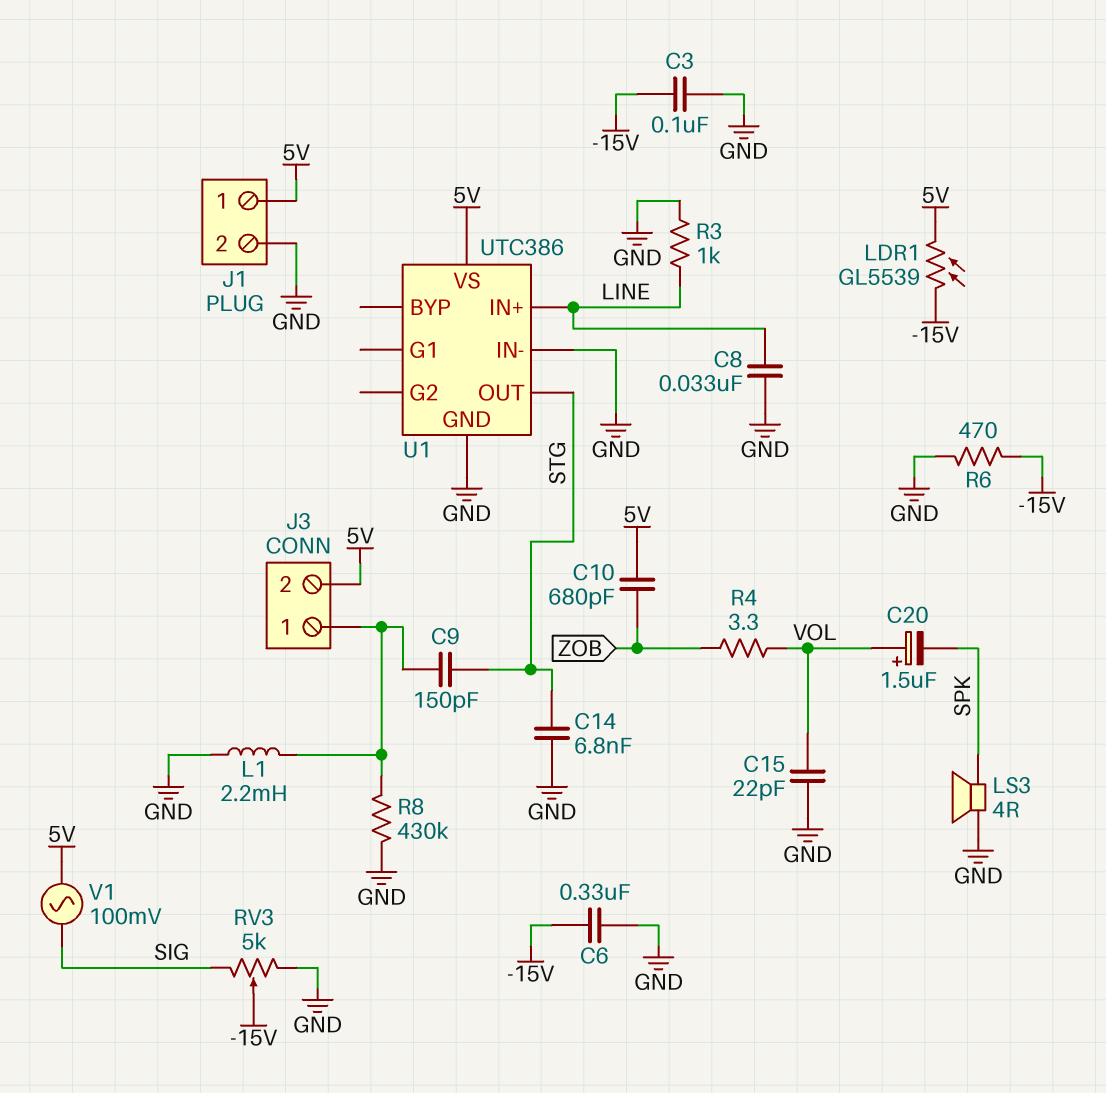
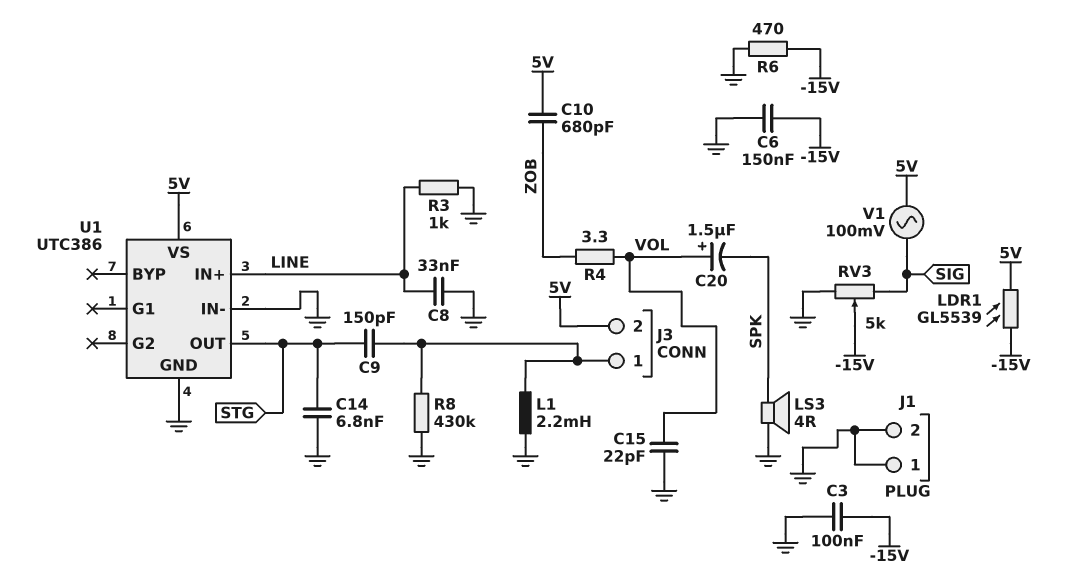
C6: 330nF (-15V, GND) -> 150nF (-15V, GND)
J1 pin 1: 5V -> GND

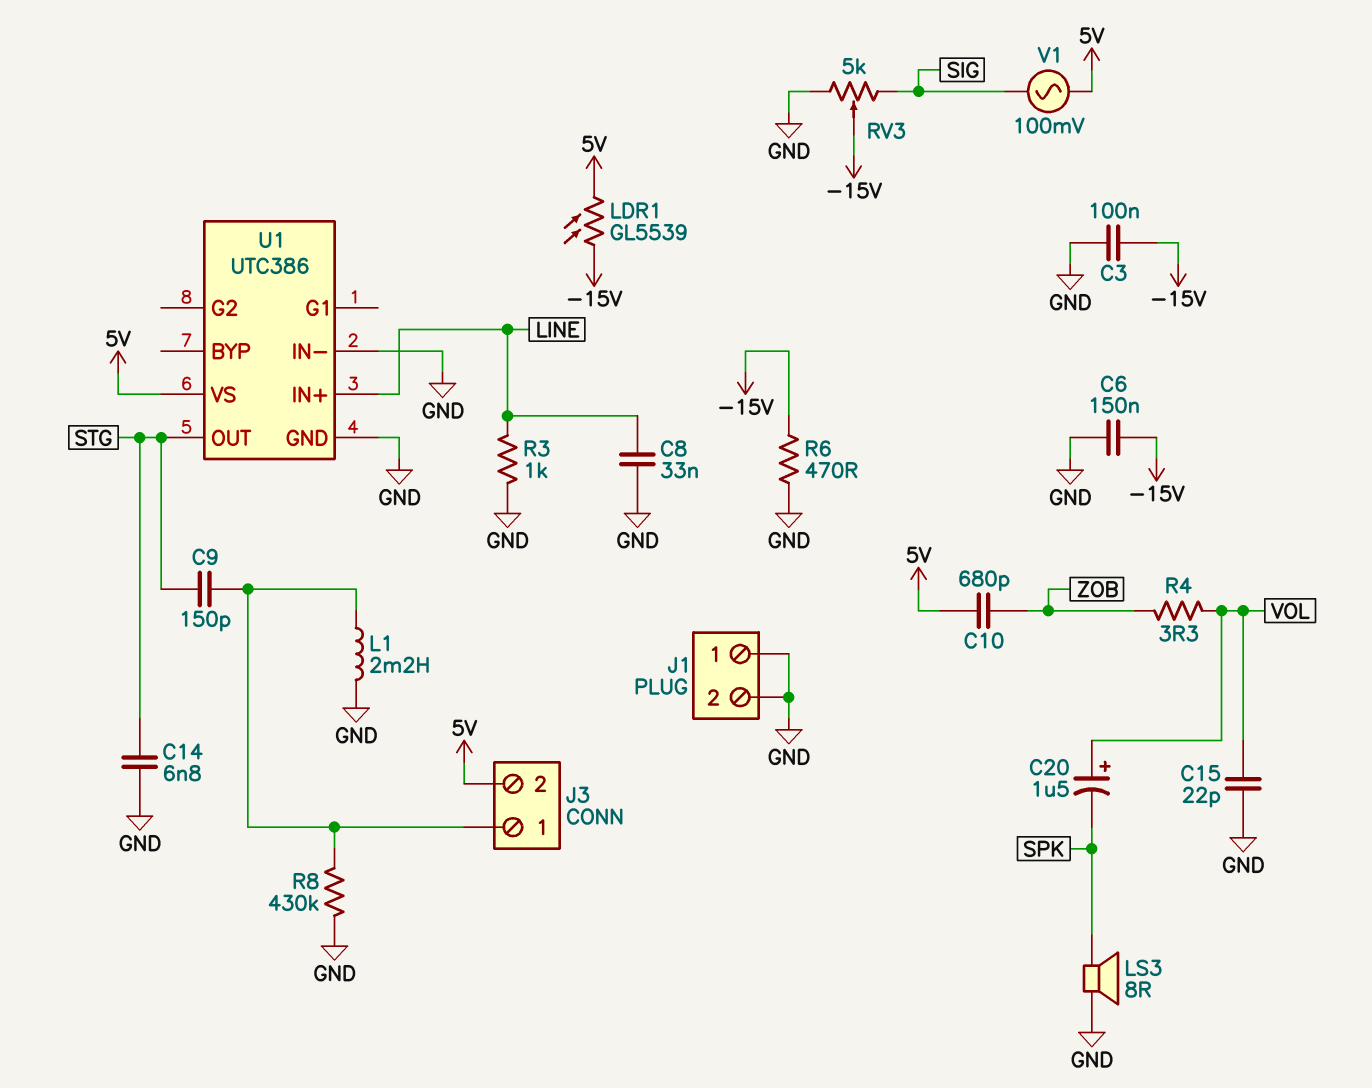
LS3: speaker 4R (GND, SPK) -> speaker 8R (GND, SPK)

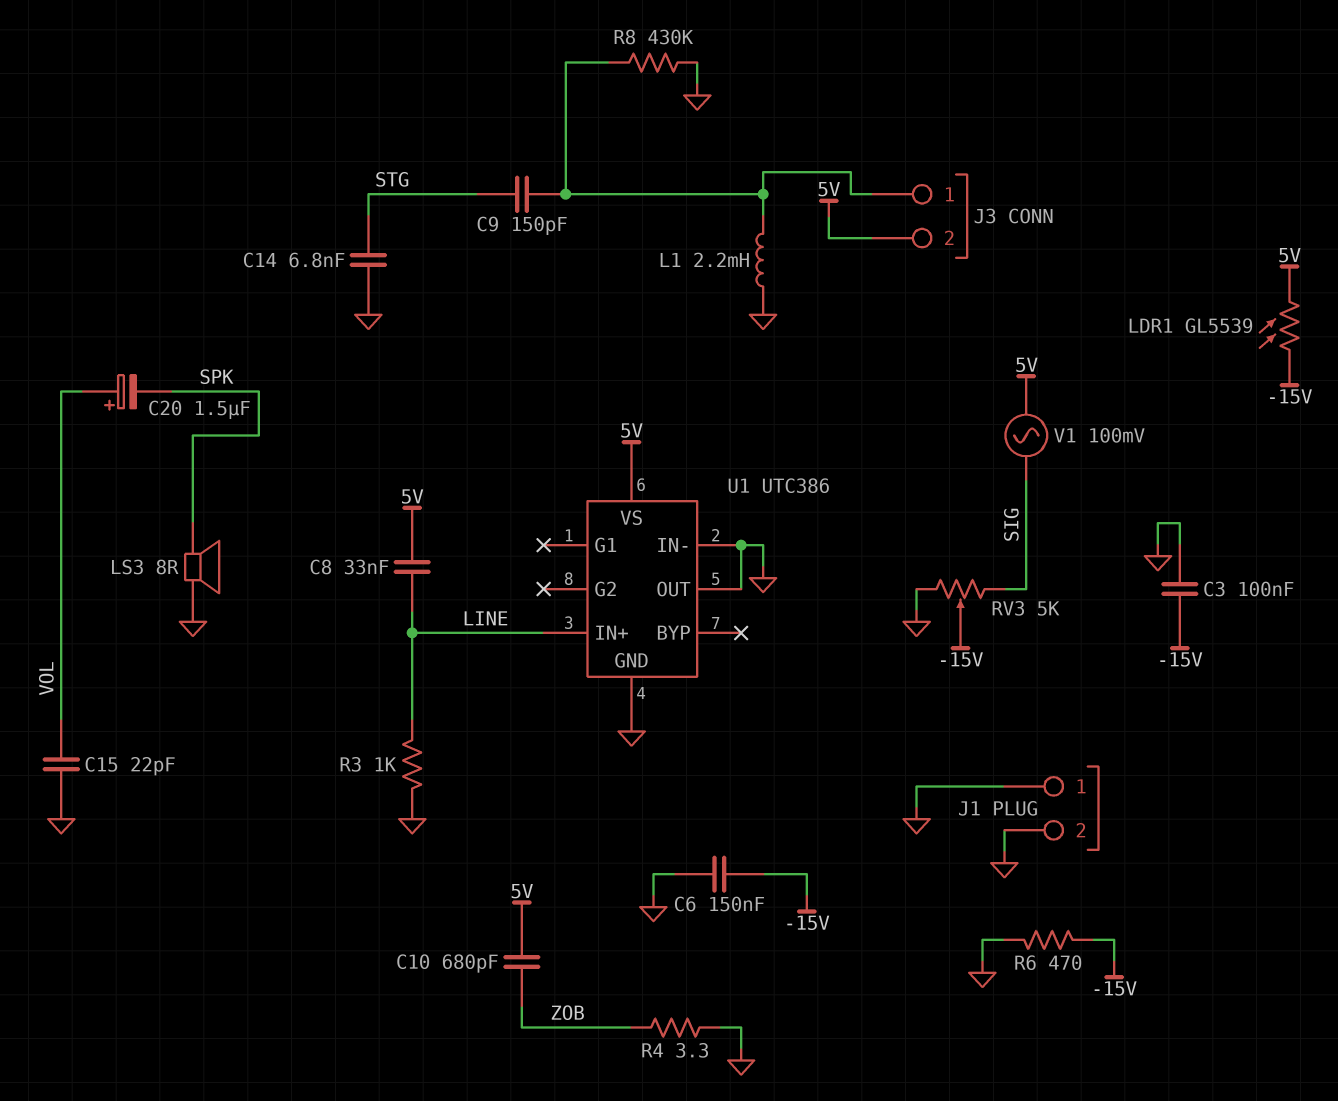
C8: 33nF (GND, LINE) -> 33nF (5V, LINE)
R4: 3.3 (VOL, ZOB) -> 3.3 (GND, ZOB)
U1 pin OUT: STG -> GND

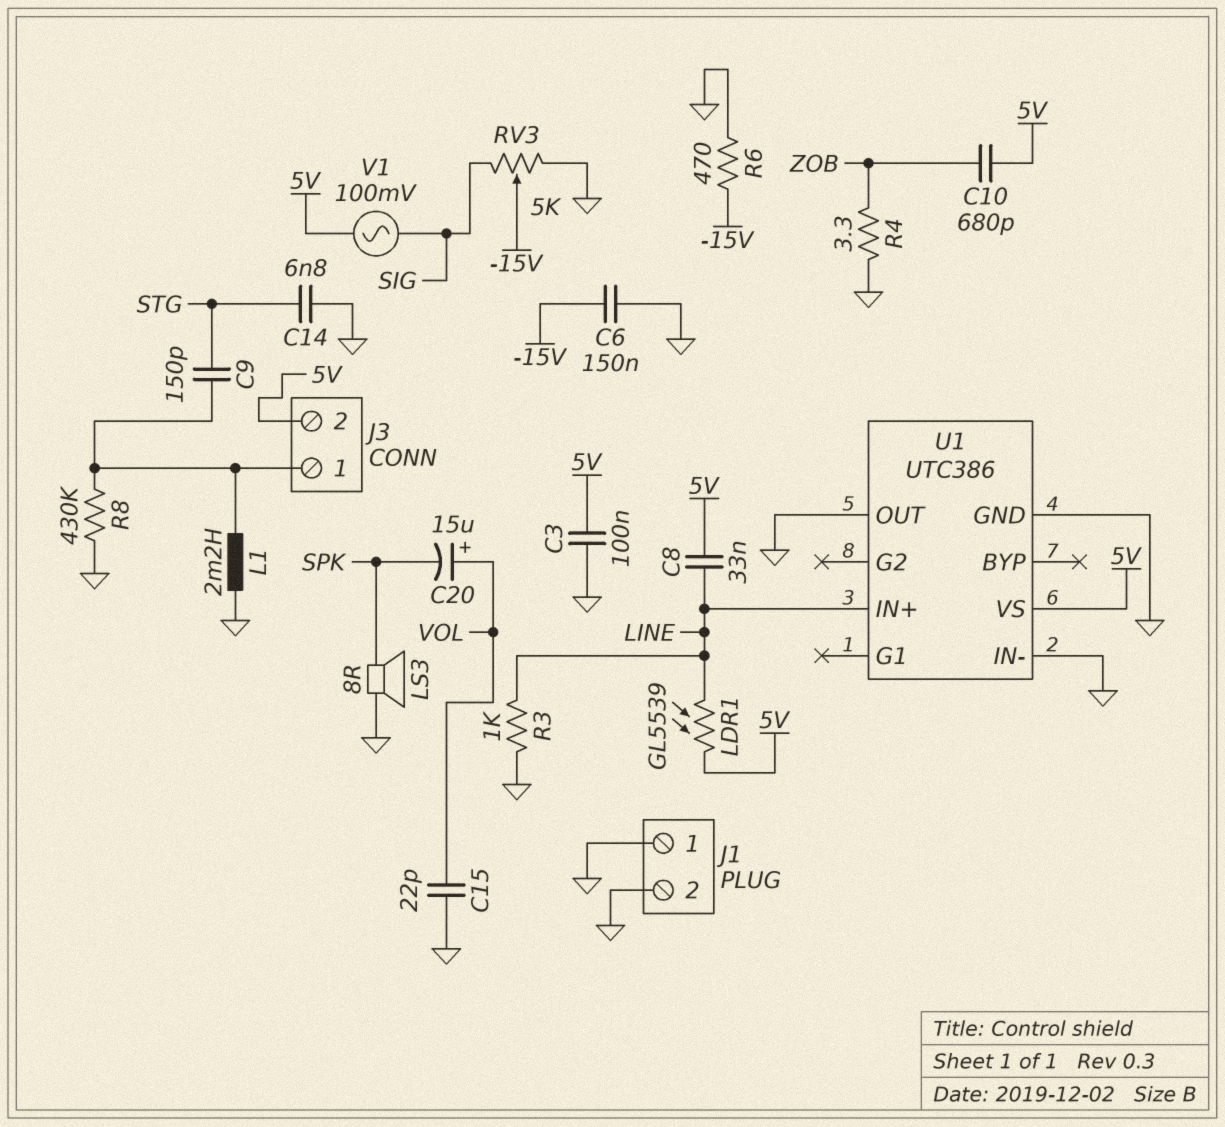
C3: 100nF (-15V, GND) -> 100nF (5V, GND)
C20: 1.5uF (plus VOL, minus SPK) -> 15uF (plus VOL, minus SPK)
LDR1: GL5539 (-15V, 5V) -> GL5539 (5V, LINE)

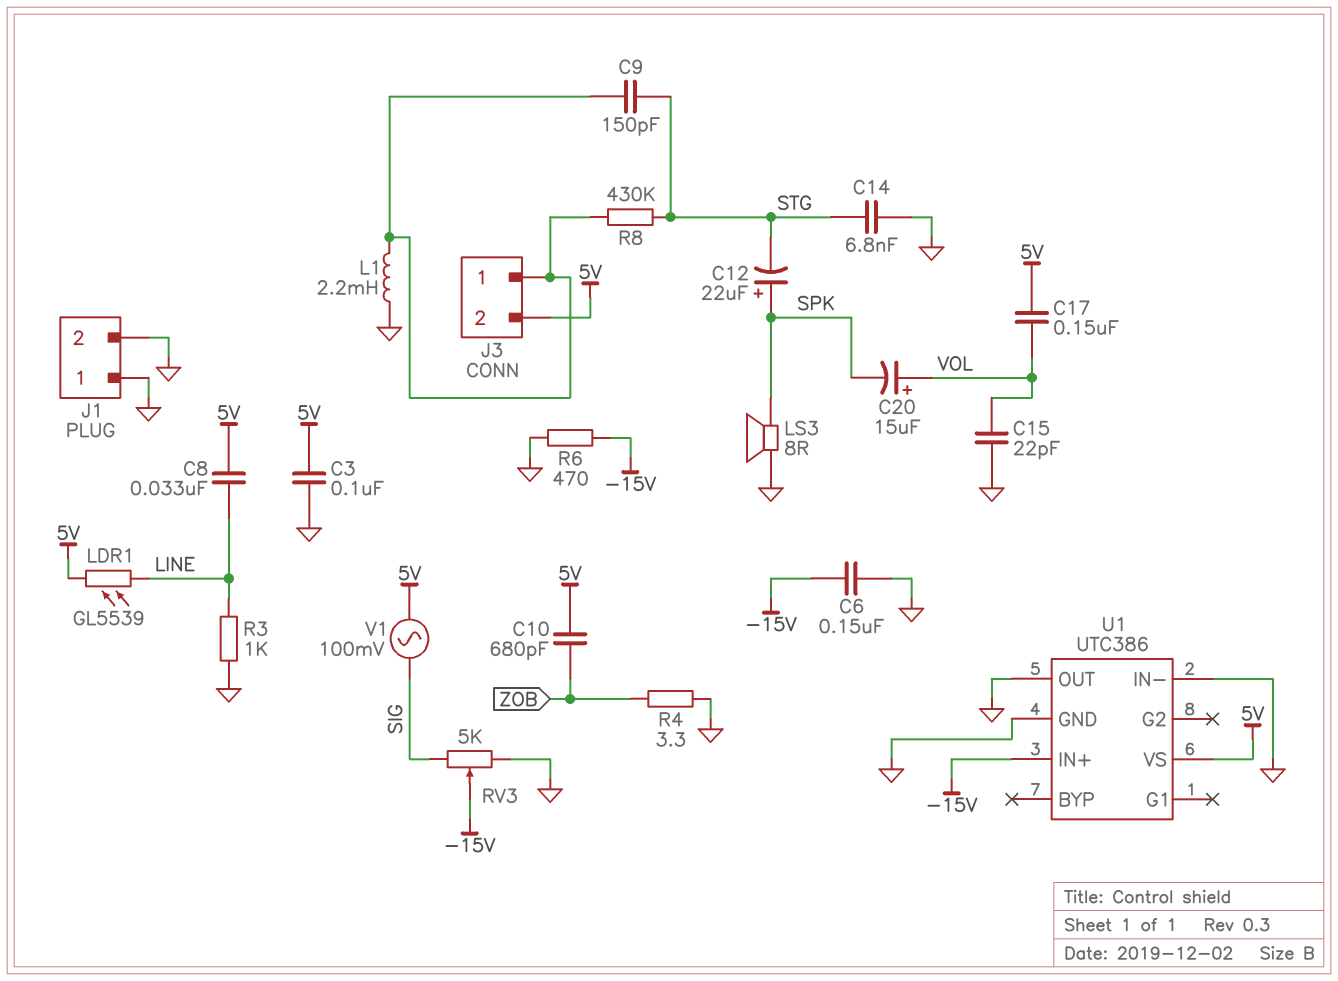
C12: none -> 22uF (plus SPK, minus STG)
C17: none -> 150nF (5V, VOL)
R8: 430k (GND, J3/1) -> 430k (J3/1, STG)
U1 pin IN+: LINE -> -15V

